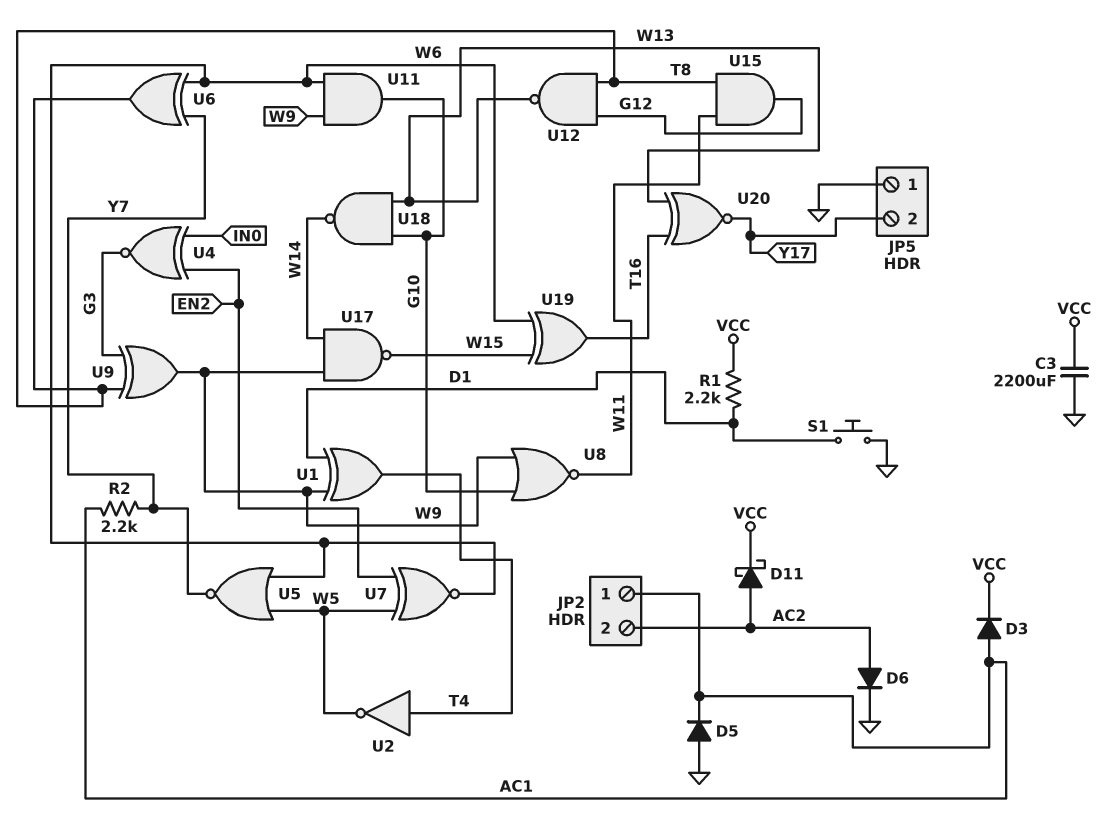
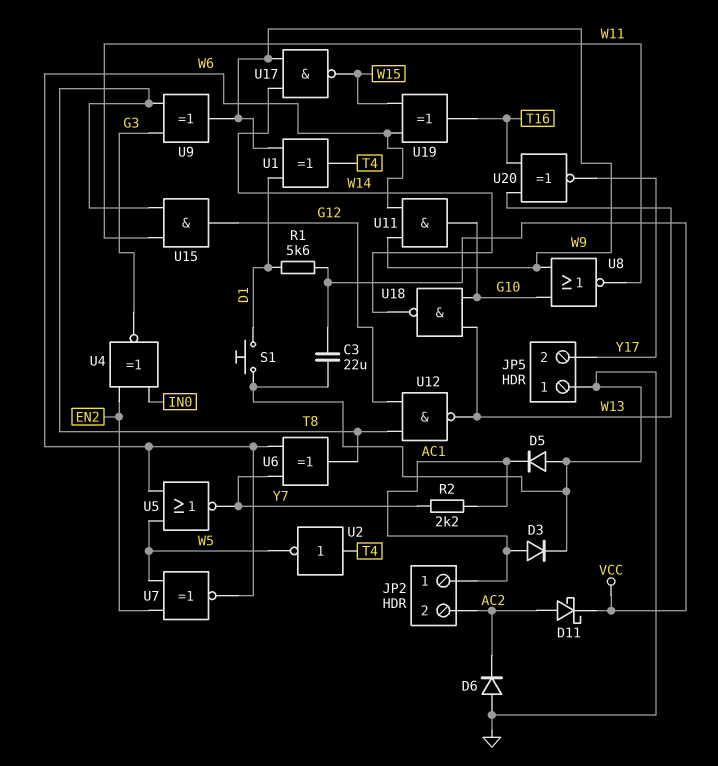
C3: 2200uF (GND, VCC) -> 22uF (GND, VCC)
D3: diode (A AC1, K VCC) -> diode (A AC1, K GND)
D6: diode (A AC2, K GND) -> diode (A GND, K AC2)
R1: 2.2k (D1, VCC) -> 5.6k (D1, VCC)

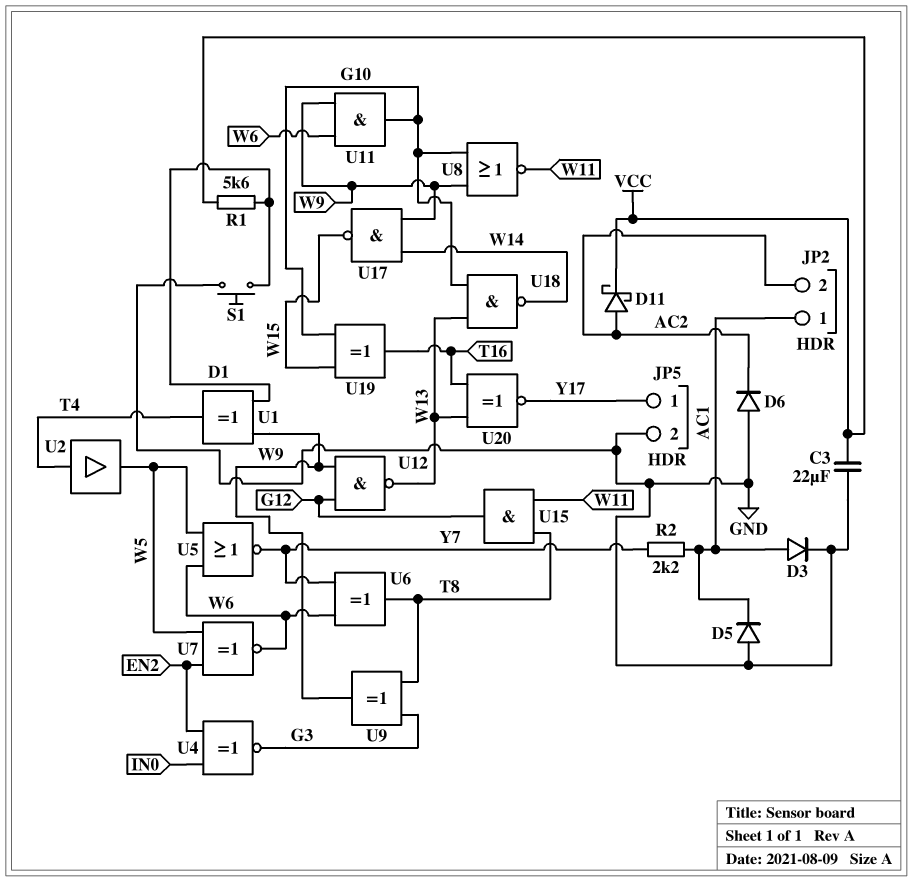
JP5 pin 1: GND -> Y17
JP5 pin 2: Y17 -> GND
U2: NOT (in T4, out W5) -> buffer (in T4, out W5)
U12: NAND (in G12, in T8, out W13) -> NAND (in G12, in W9, out W13)
U19: XOR (in W6, in W15, out T16) -> XOR (in G10, in W15, out T16)

